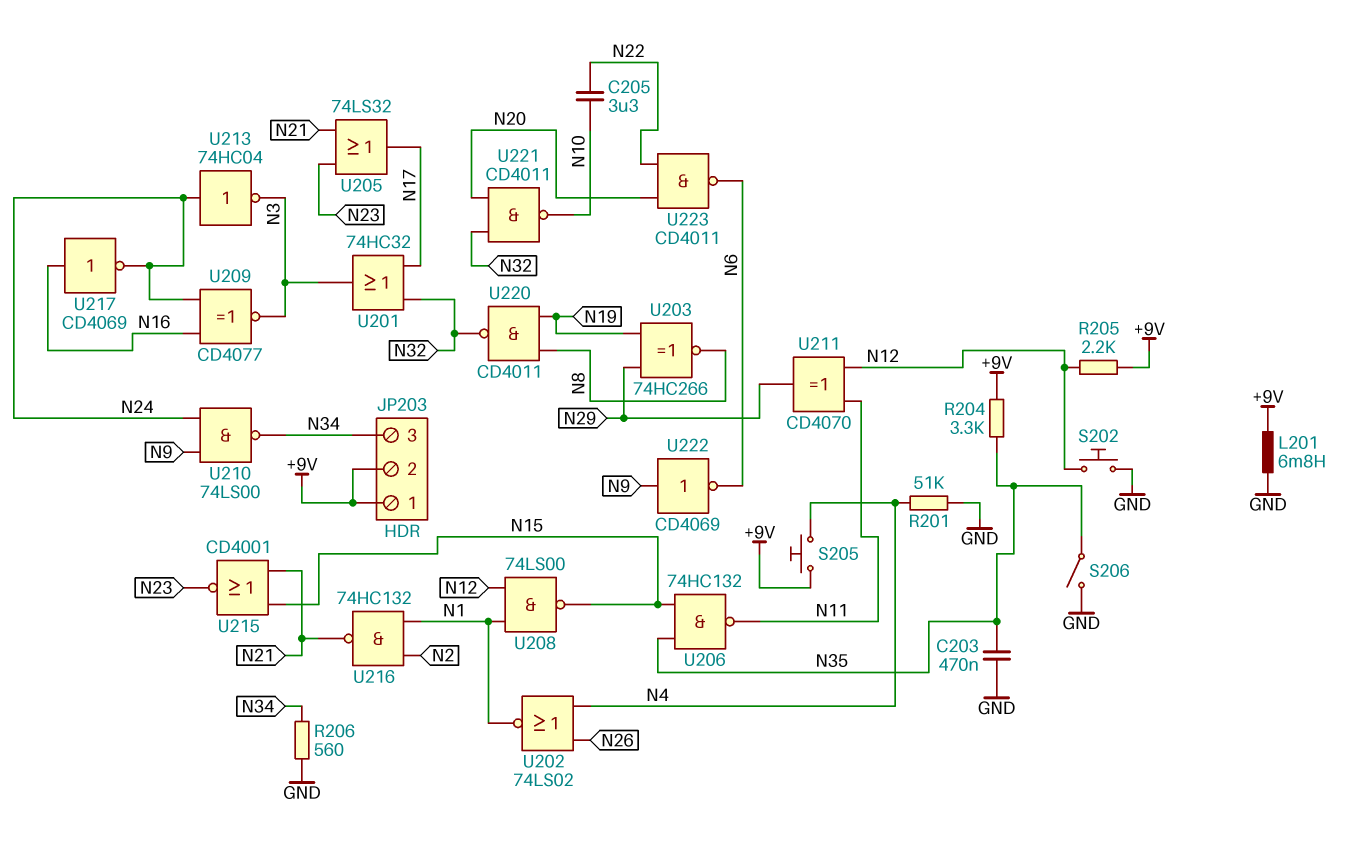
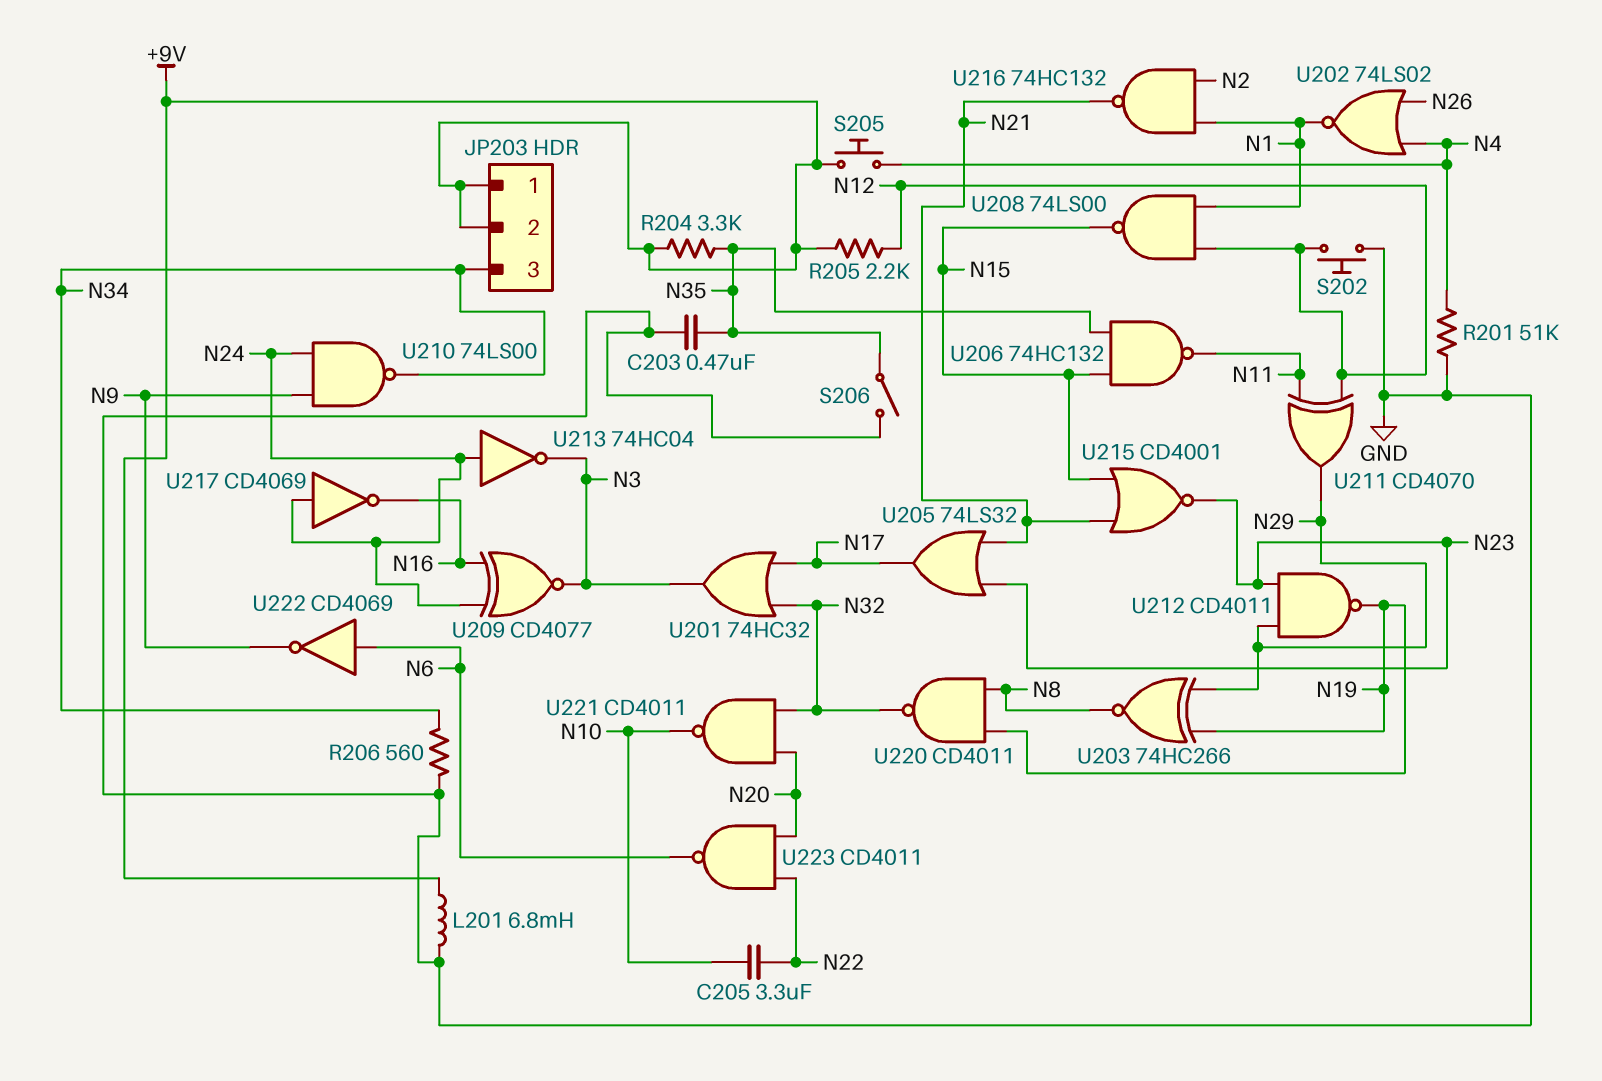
U212: none -> NAND CD4011 (in N23, in N29, out N19)
U217: NOT CD4069 (in N16, out N24) -> NOT CD4069 (in N24, out N16)
U222: NOT CD4069 (in N9, out N6) -> NOT CD4069 (in N6, out N9)

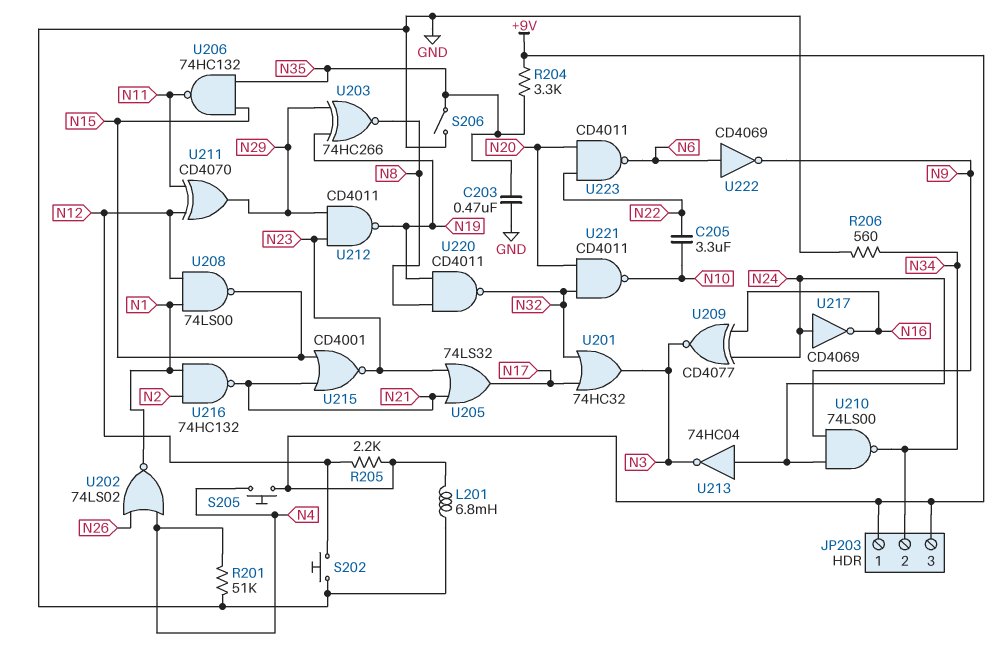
JP203 pin 2: +9V -> N34
JP203 pin 3: N34 -> +9V

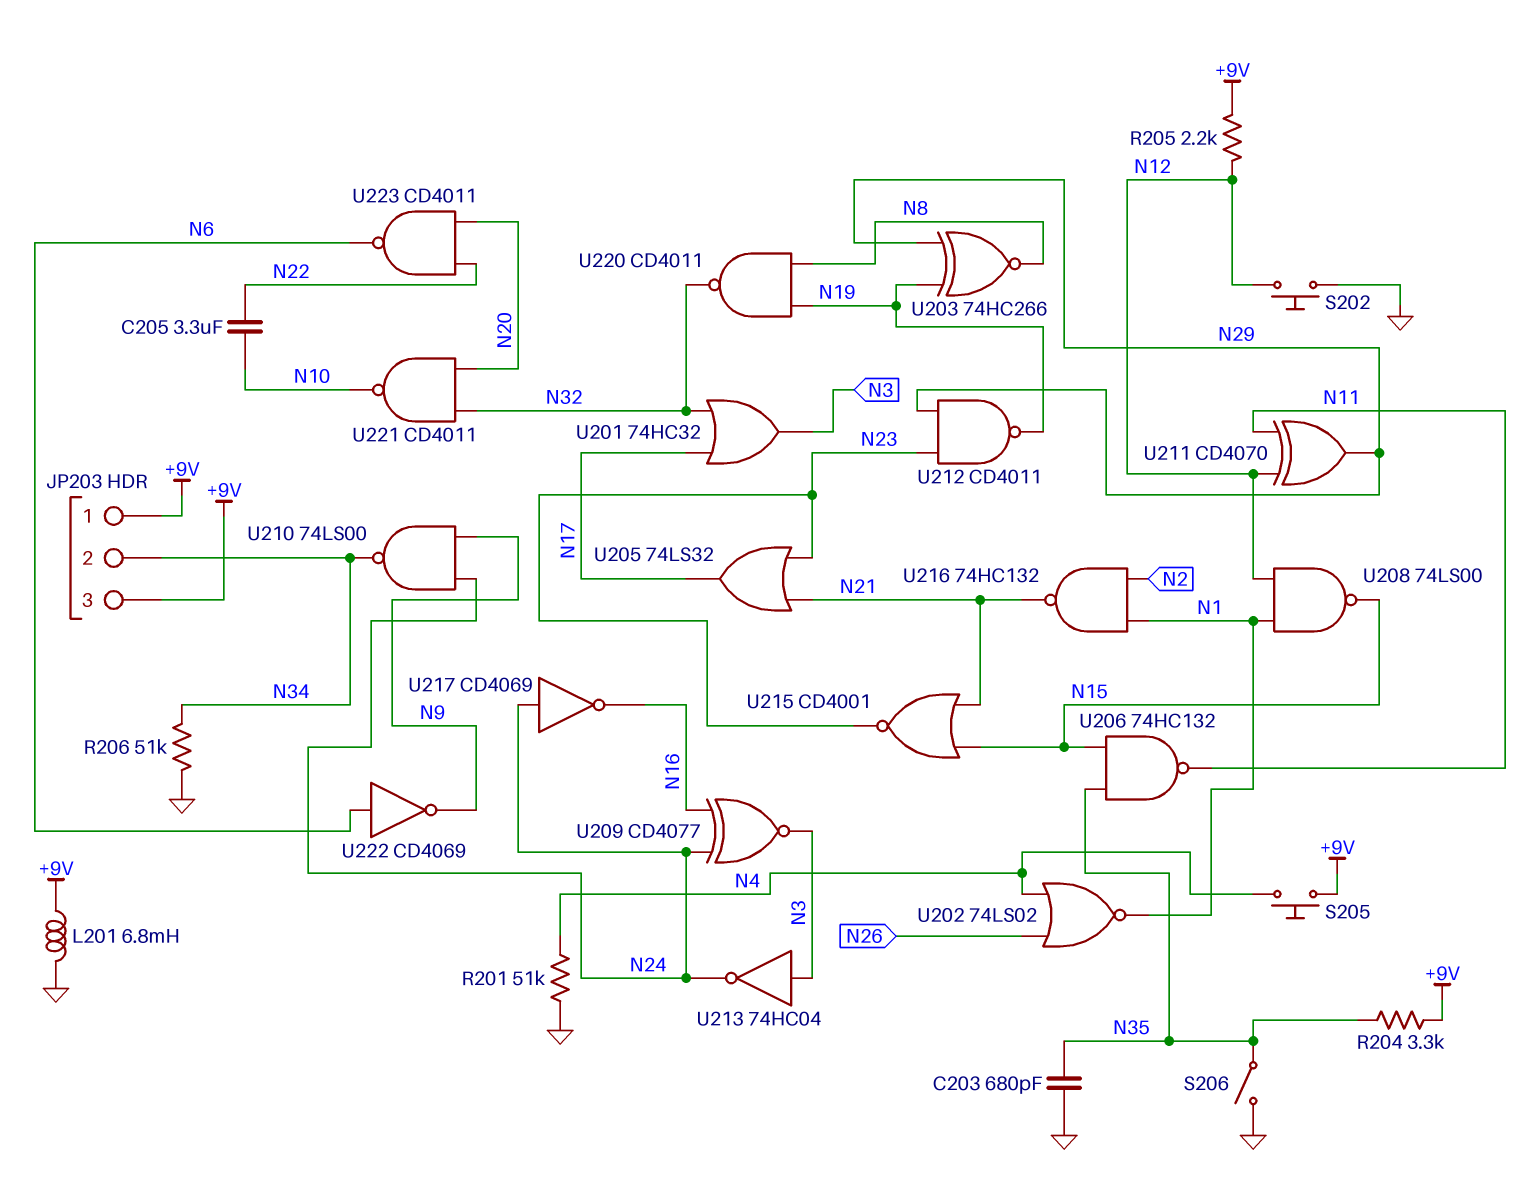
C203: 470nF (GND, N35) -> 680pF (GND, N35)
R206: 560 (GND, N34) -> 51k (GND, N34)
U213: NOT 74HC04 (in N24, out N3) -> NOT 74HC04 (in N3, out N24)

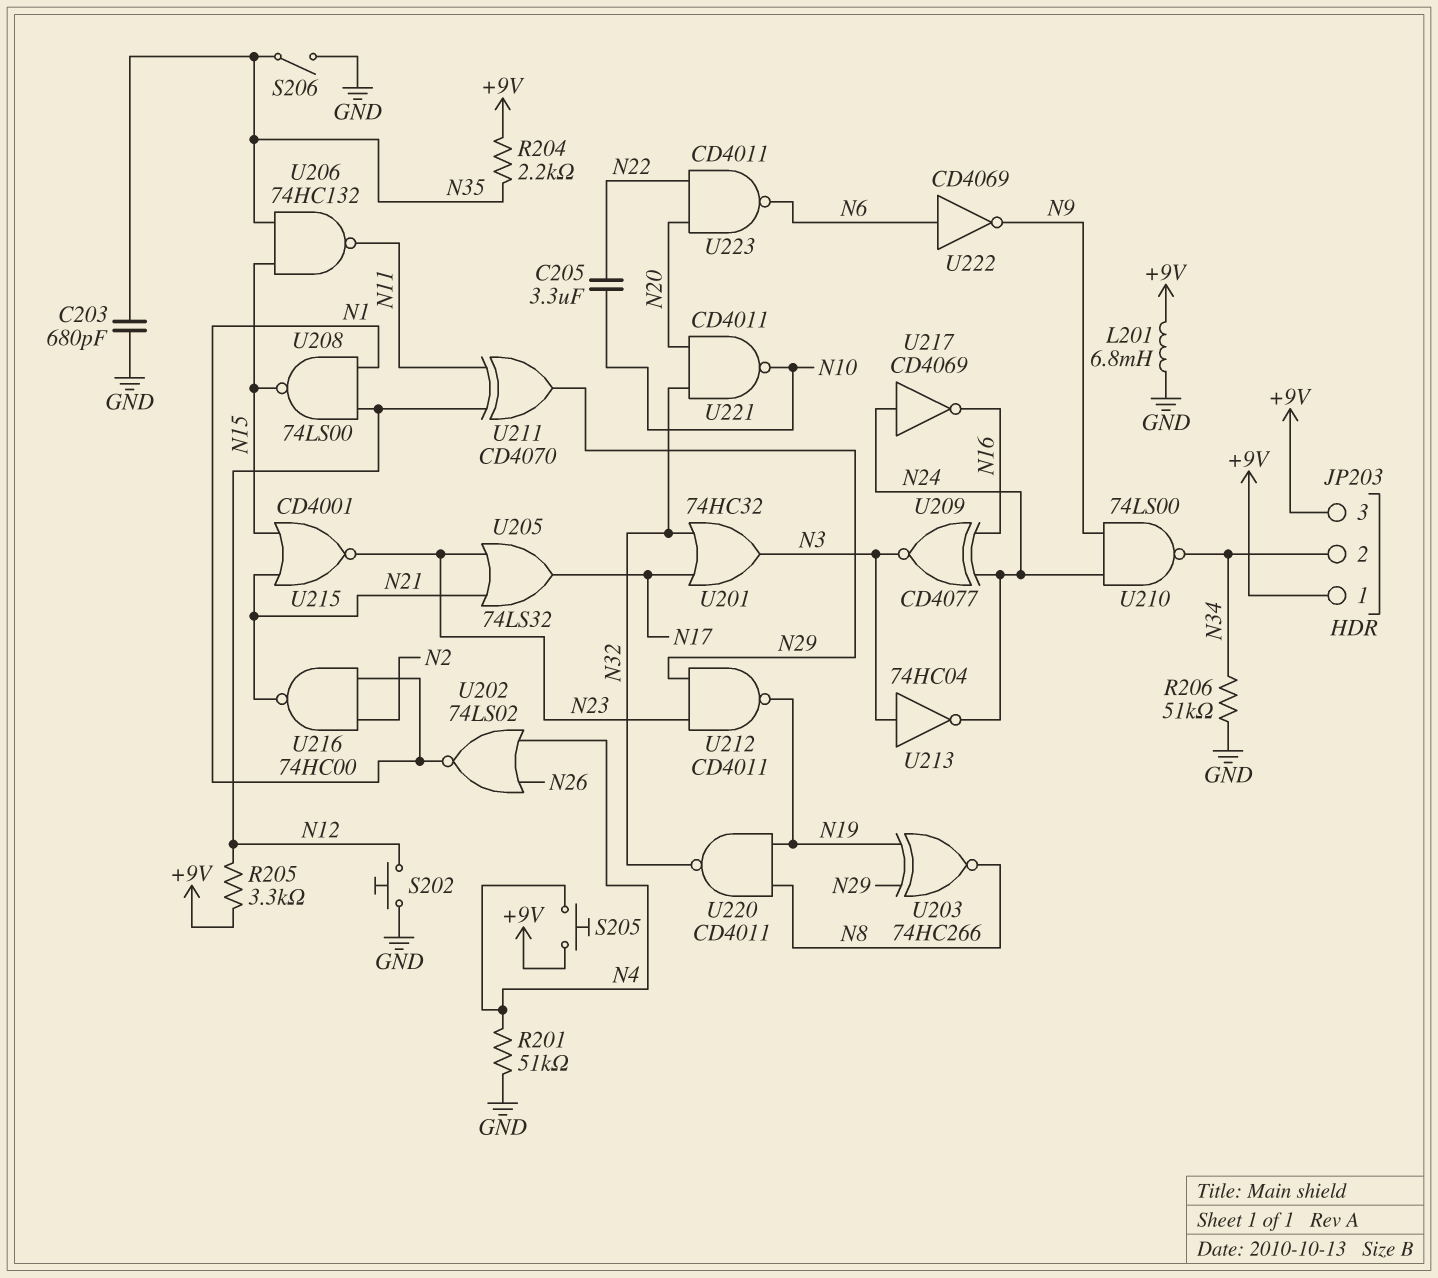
R204: 3.3k (+9V, N35) -> 2.2k (+9V, N35)
R205: 2.2k (+9V, N12) -> 3.3k (+9V, N12)
U216: NAND 74HC132 (in N1, in N2, out N21) -> NAND 74HC00 (in N1, in N2, out N21)

